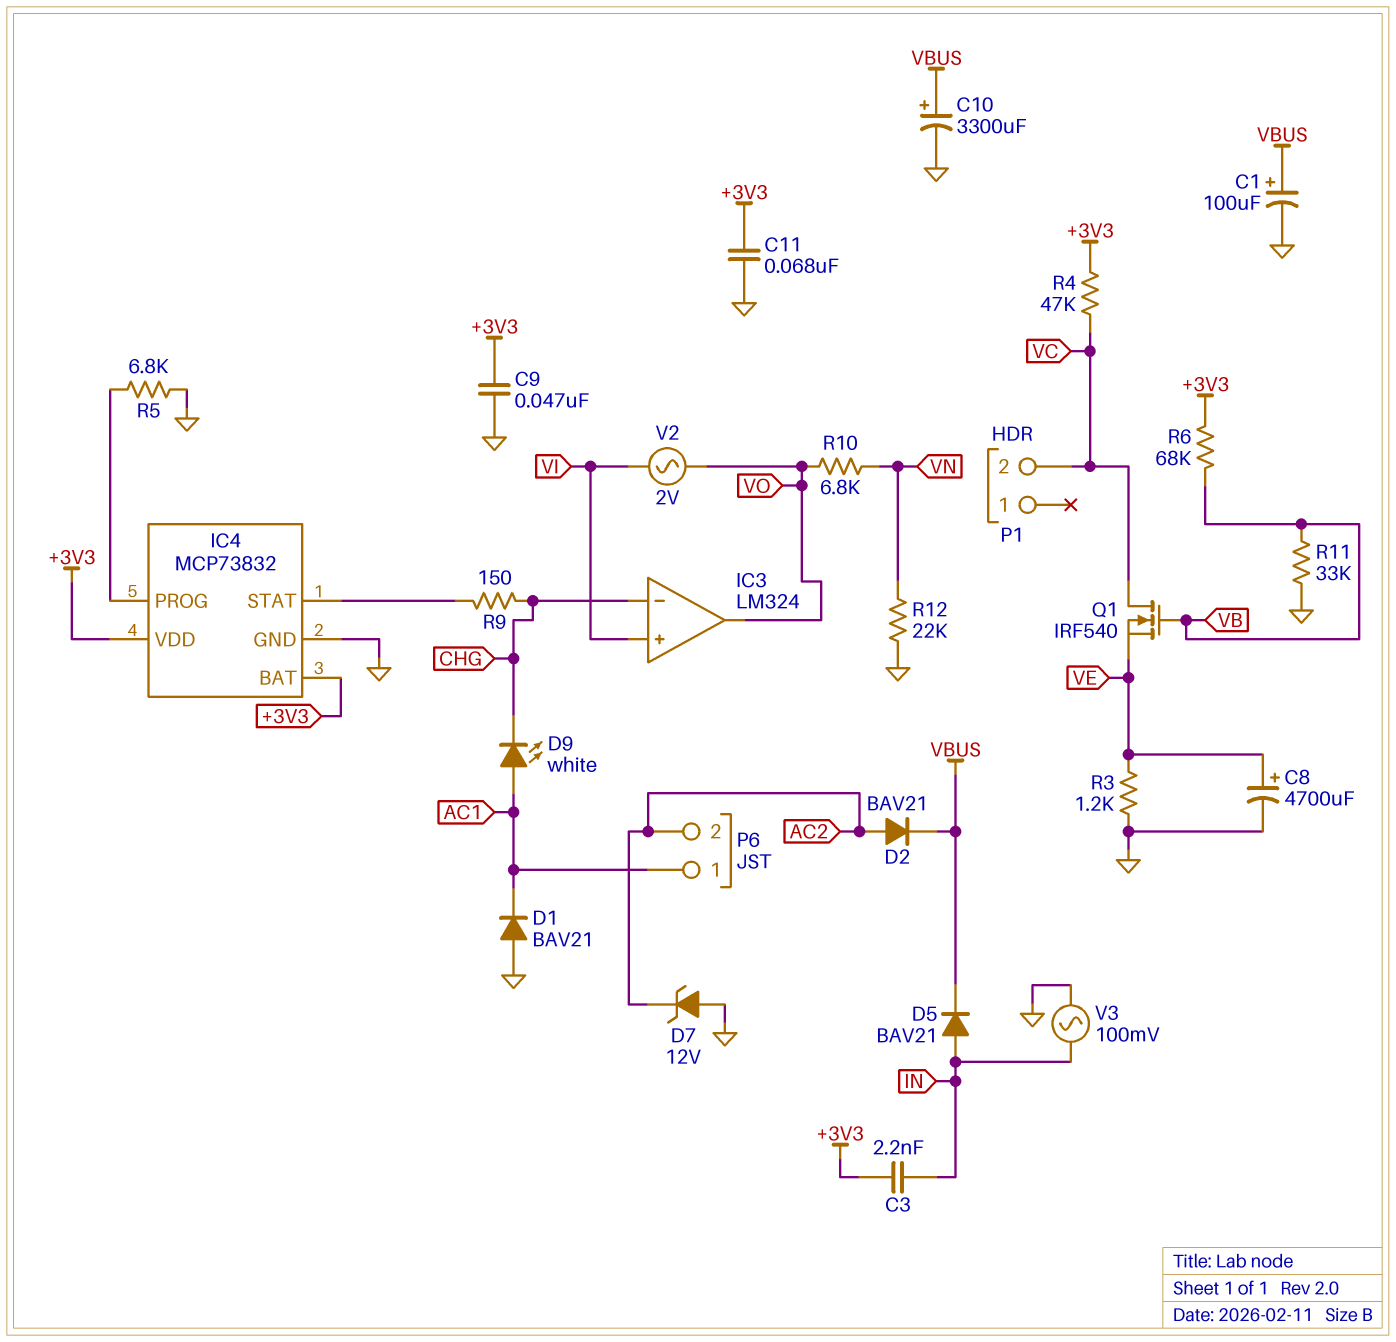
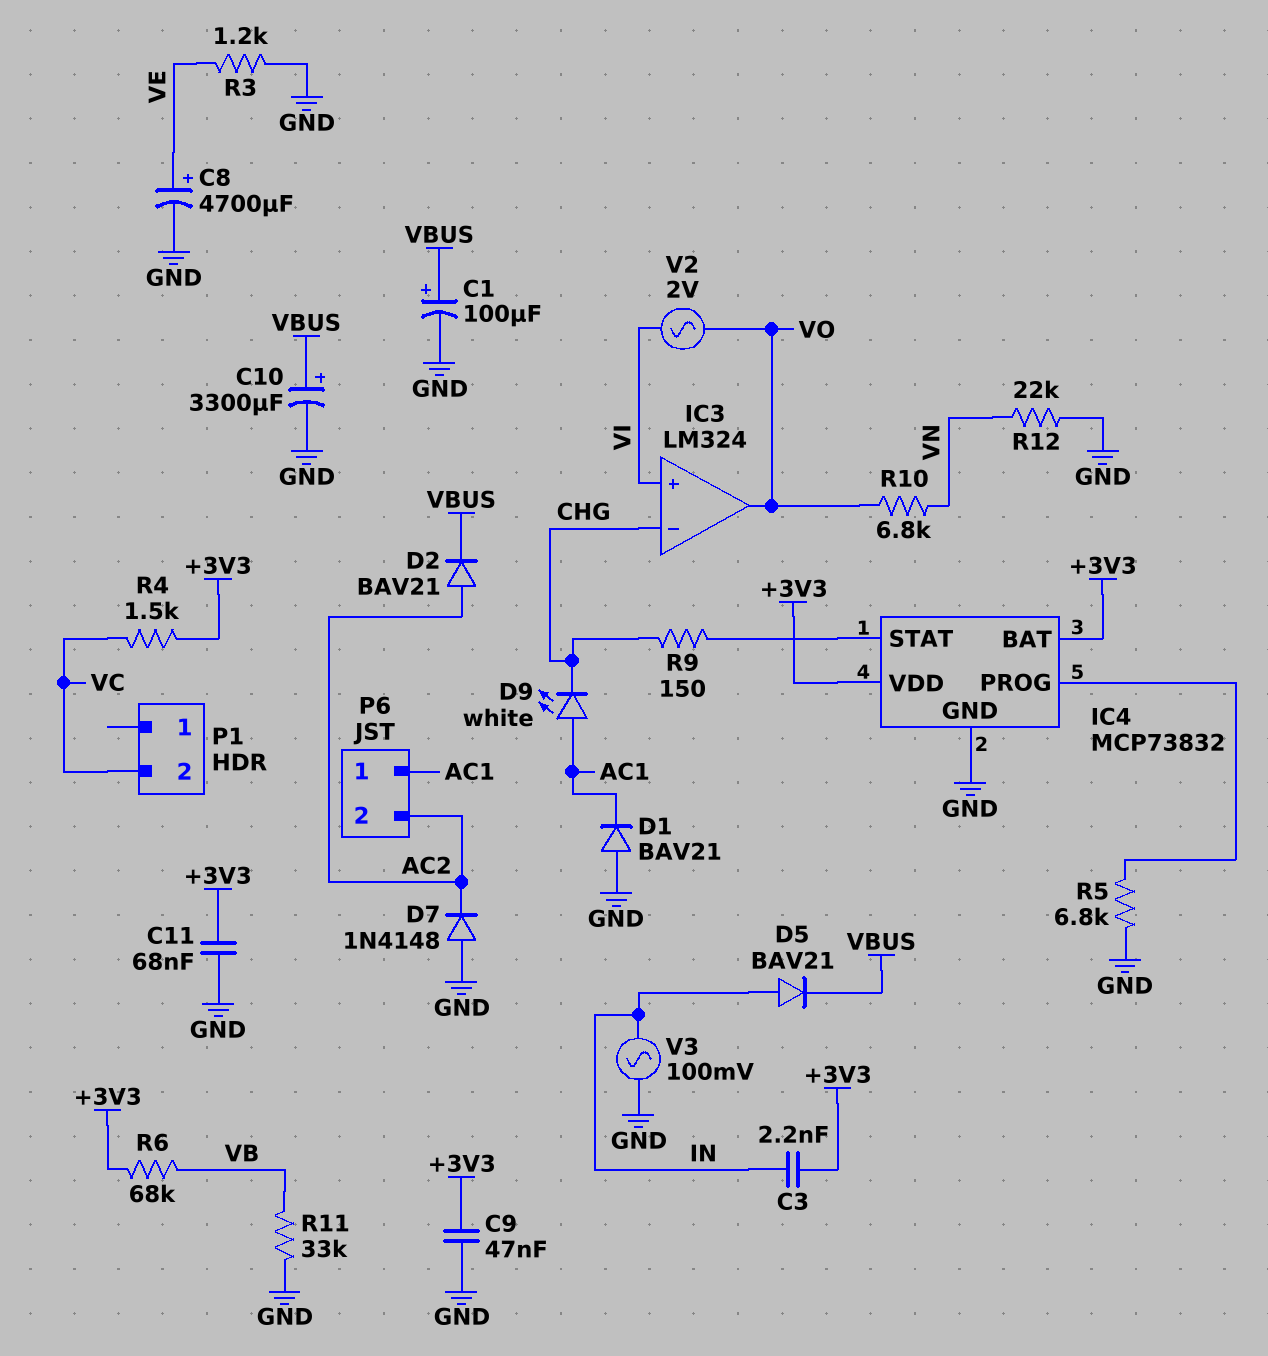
D7: zener 12V (A GND, K AC2) -> diode 1N4148 (A GND, K AC2)
Q1: NMOS IRF540 (G VB, D VC, S VE) -> none
R4: 47k (+3V3, VC) -> 1.5k (+3V3, VC)

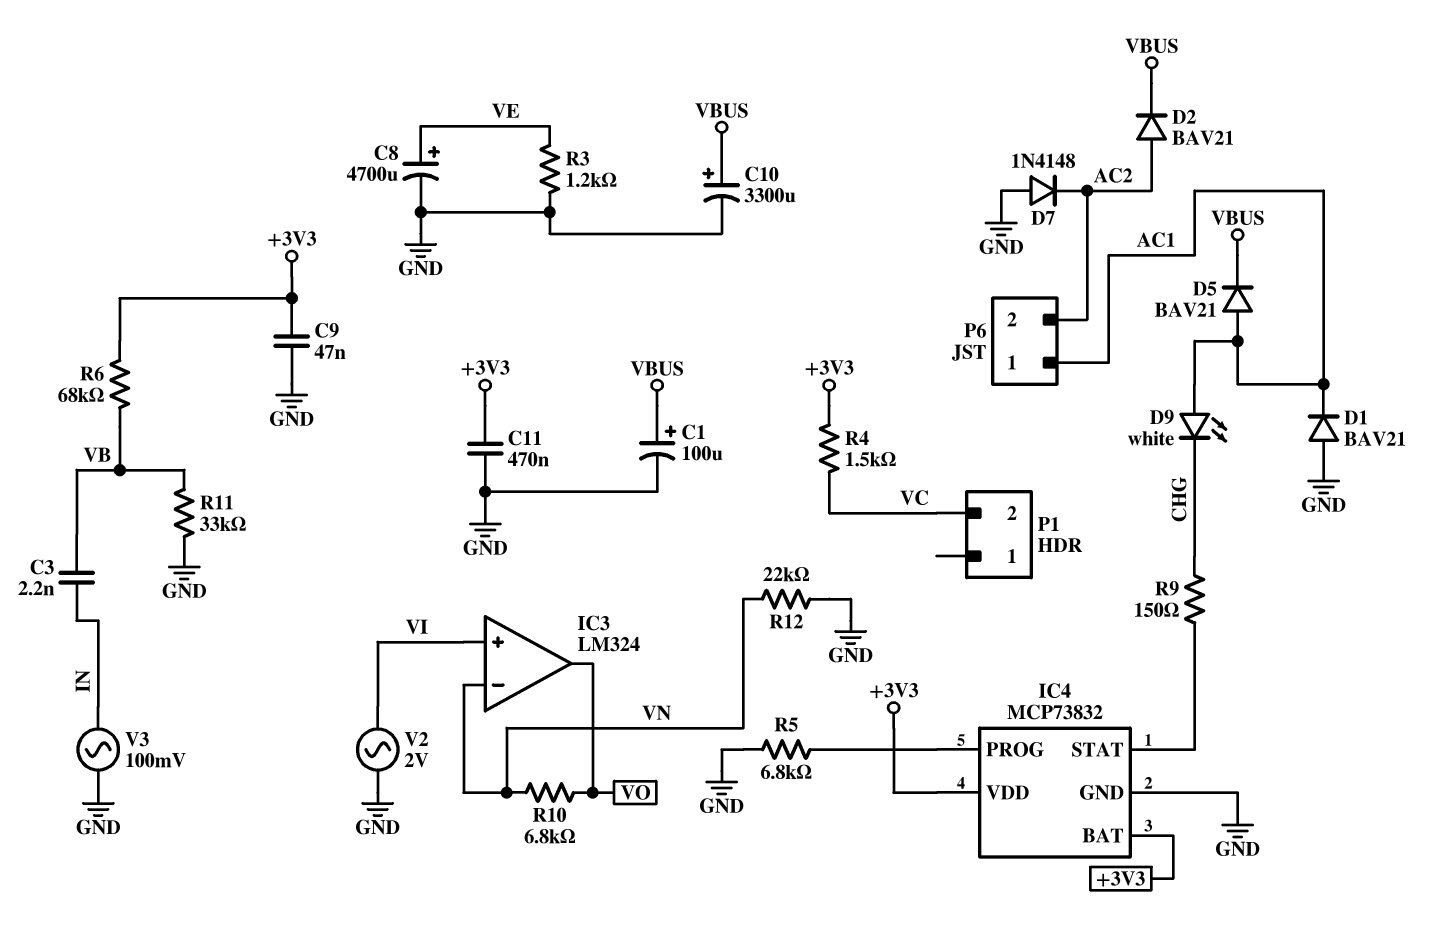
C3: 2.2nF (+3V3, IN) -> 2.2nF (IN, VB)
C11: 68nF (+3V3, GND) -> 470nF (+3V3, GND)
D5: diode BAV21 (A IN, K VBUS) -> diode BAV21 (A AC1, K VBUS)
IC3 pin in-: CHG -> VN
V2: AC 2V (VI, VO) -> AC 2V (GND, VI)

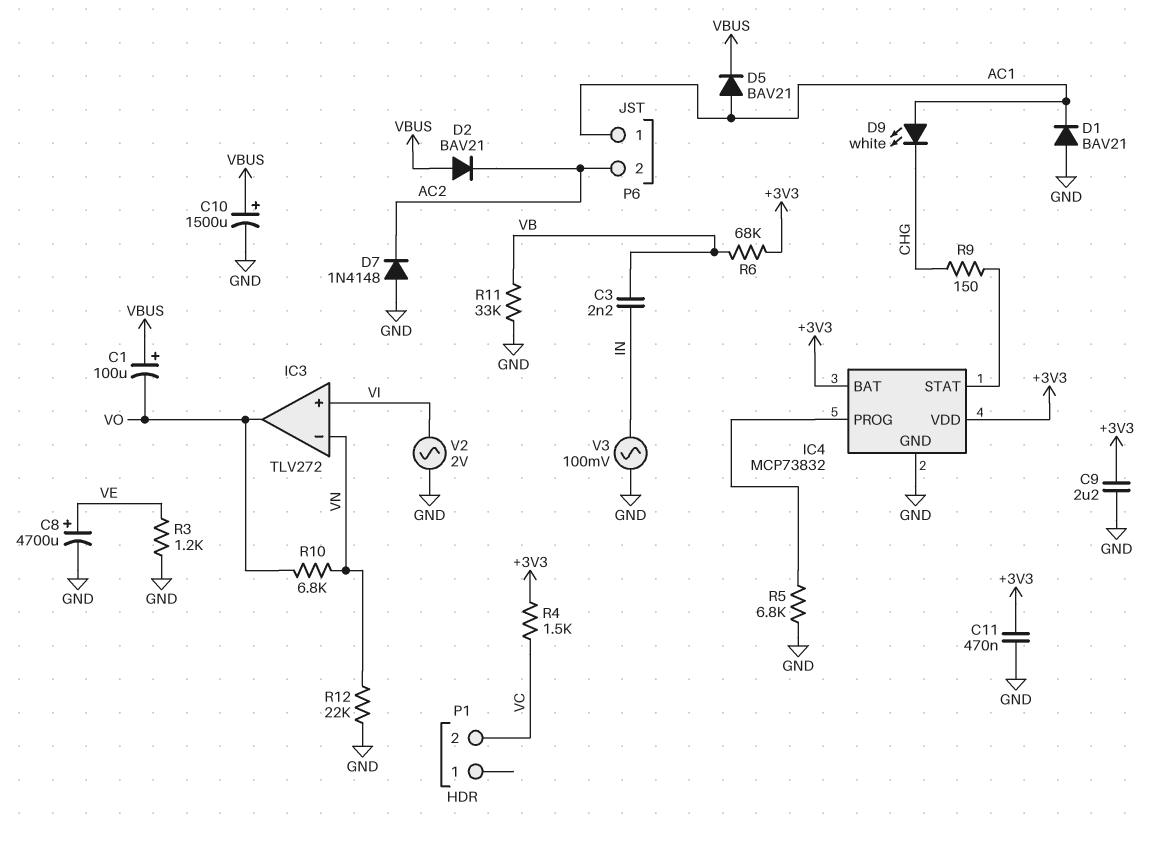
C1: 100uF (plus VBUS, minus GND) -> 100uF (plus VBUS, minus VO)
C9: 47nF (+3V3, GND) -> 2.2uF (+3V3, GND)
C10: 3300uF (plus VBUS, minus GND) -> 1500uF (plus VBUS, minus GND)
D2: diode BAV21 (A AC2, K VBUS) -> diode BAV21 (A VBUS, K AC2)
IC3: LM324 -> TLV272

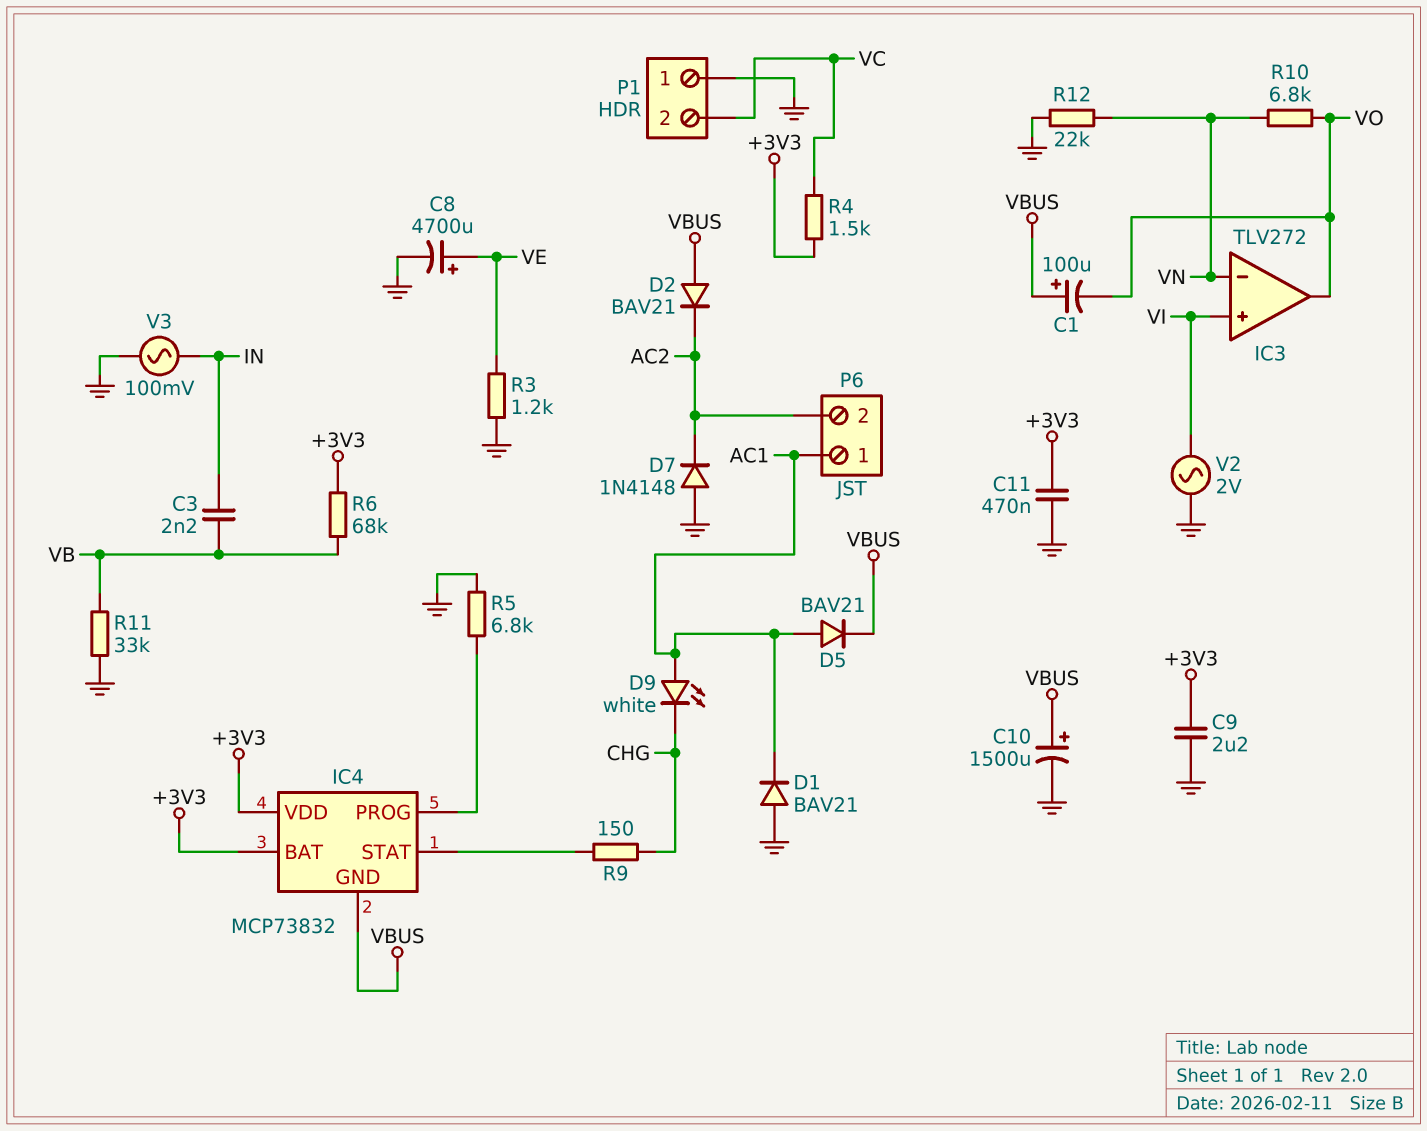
IC4 pin GND: GND -> VBUS
P1 pin 1: none -> GND

